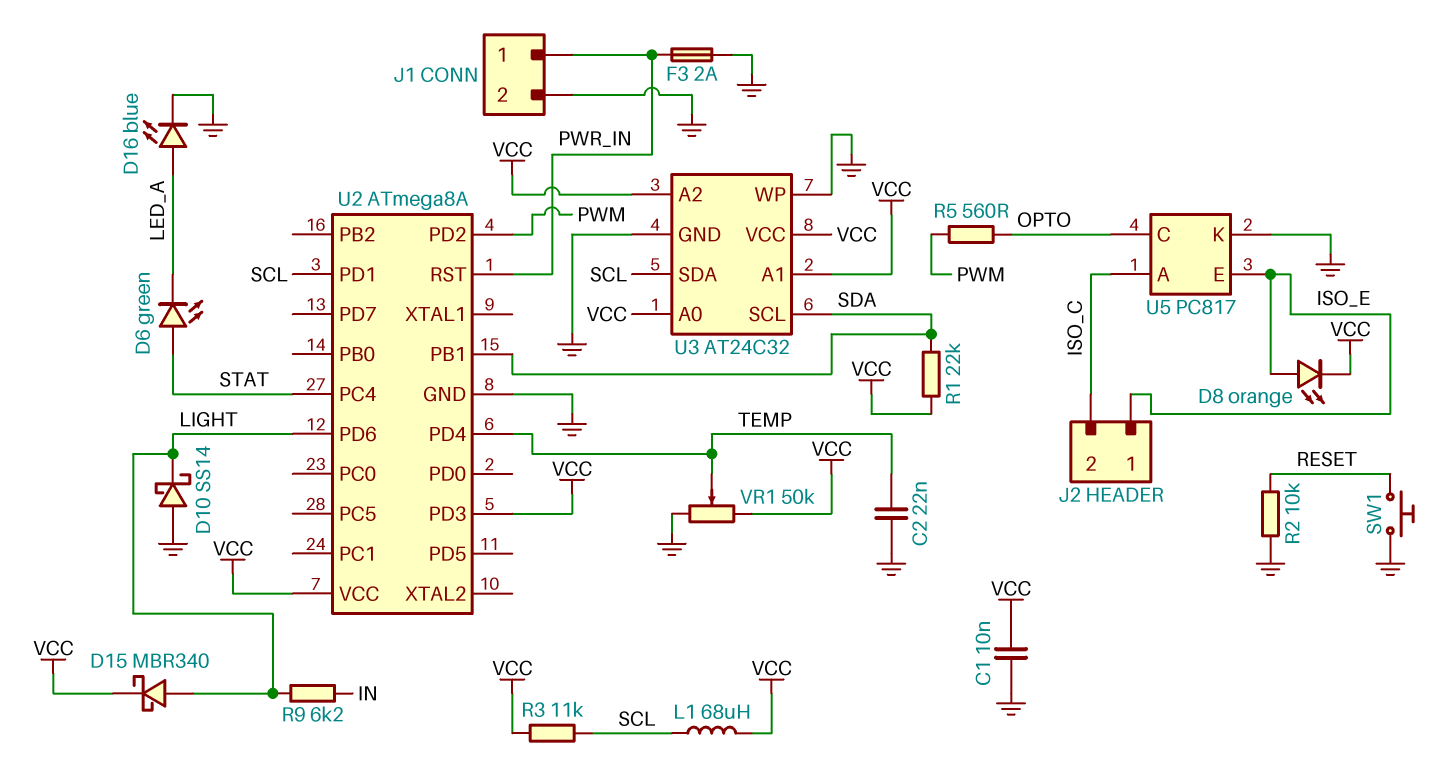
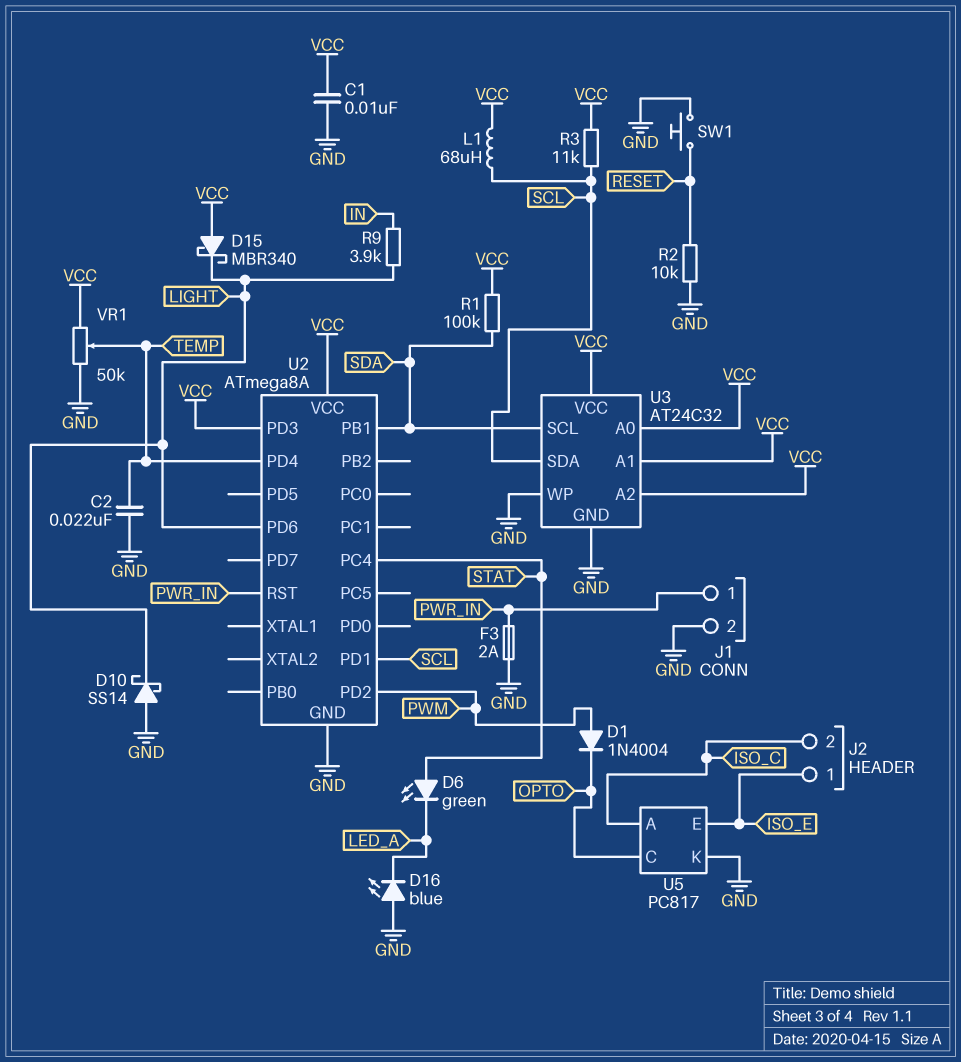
D1: none -> diode 1N4004 (A PWM, K OPTO)
D8: LED orange (A ISO_E, K VCC) -> none
D15: schottky MBR340 (A LIGHT, K VCC) -> schottky MBR340 (A VCC, K LIGHT)
D16: LED blue (A LED_A, K GND) -> LED blue (A GND, K LED_A)
R1: 22k (SDA, VCC) -> 100k (SDA, VCC)
R5: 560 (OPTO, PWM) -> none
R9: 6.2k (IN, LIGHT) -> 3.9k (IN, LIGHT)

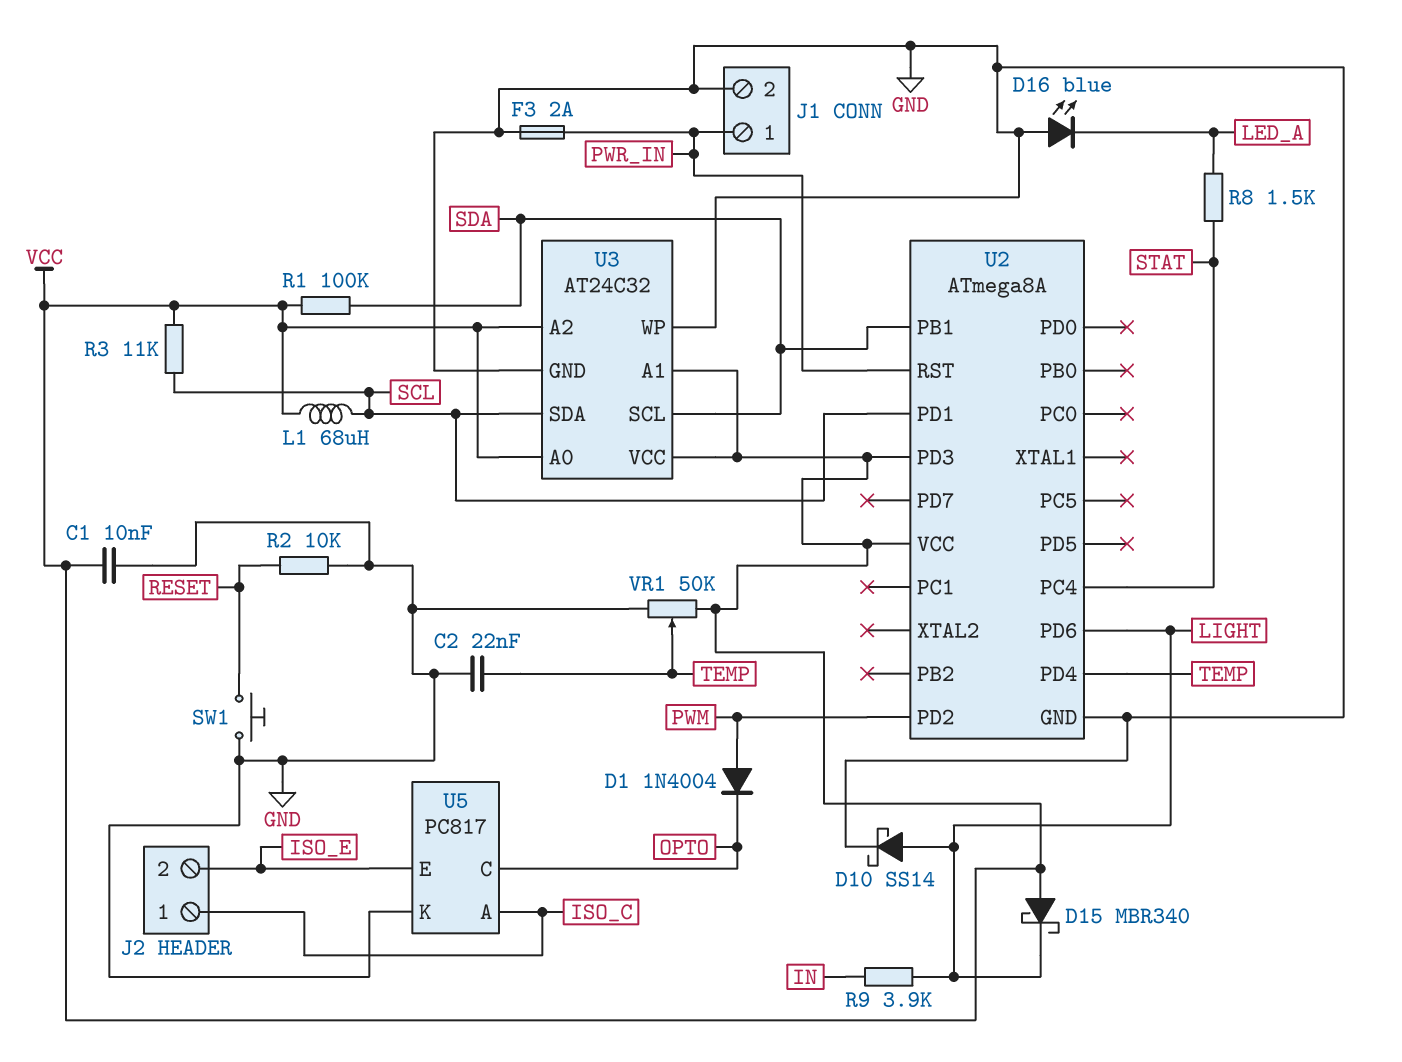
D6: LED green (A STAT, K LED_A) -> none
D10: schottky SS14 (A GND, K LIGHT) -> schottky SS14 (A LIGHT, K GND)
J2 pin 1: ISO_E -> ISO_C
J2 pin 2: ISO_C -> ISO_E
R8: none -> 1.5k (LED_A, STAT)

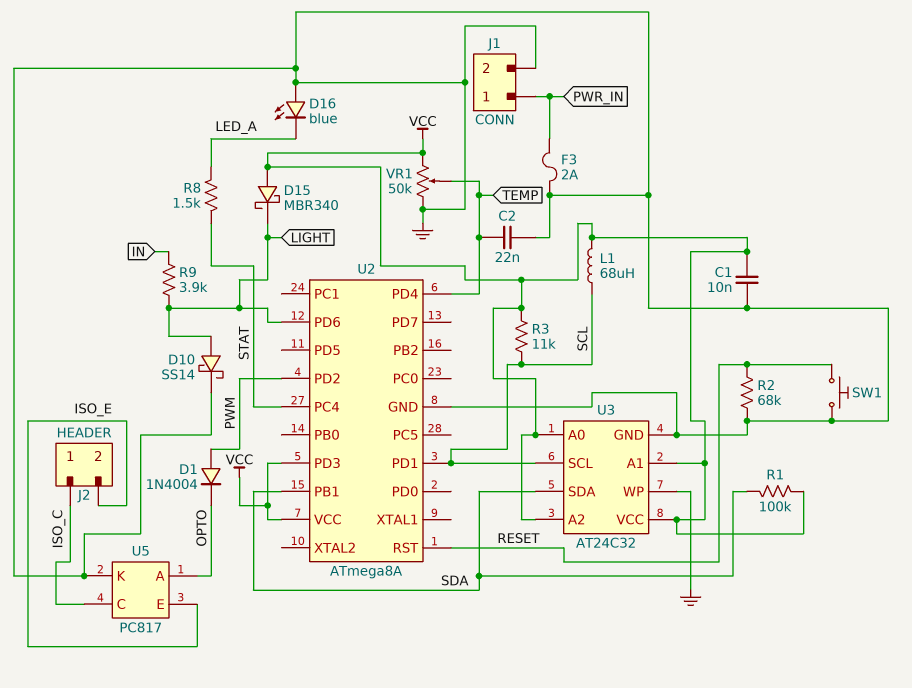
R2: 10k (GND, RESET) -> 68k (GND, RESET)
U2 pin RST: PWR_IN -> RESET
U3 pin SCL: SDA -> SCL
U3 pin SDA: SCL -> SDA
U5 pin A: ISO_C -> OPTO
U5 pin C: OPTO -> ISO_C

